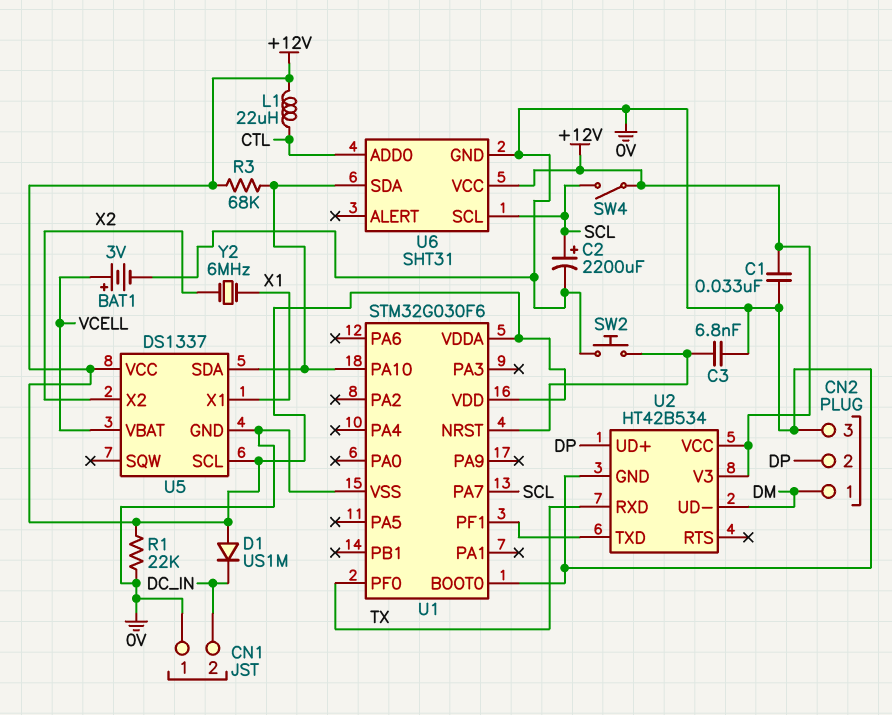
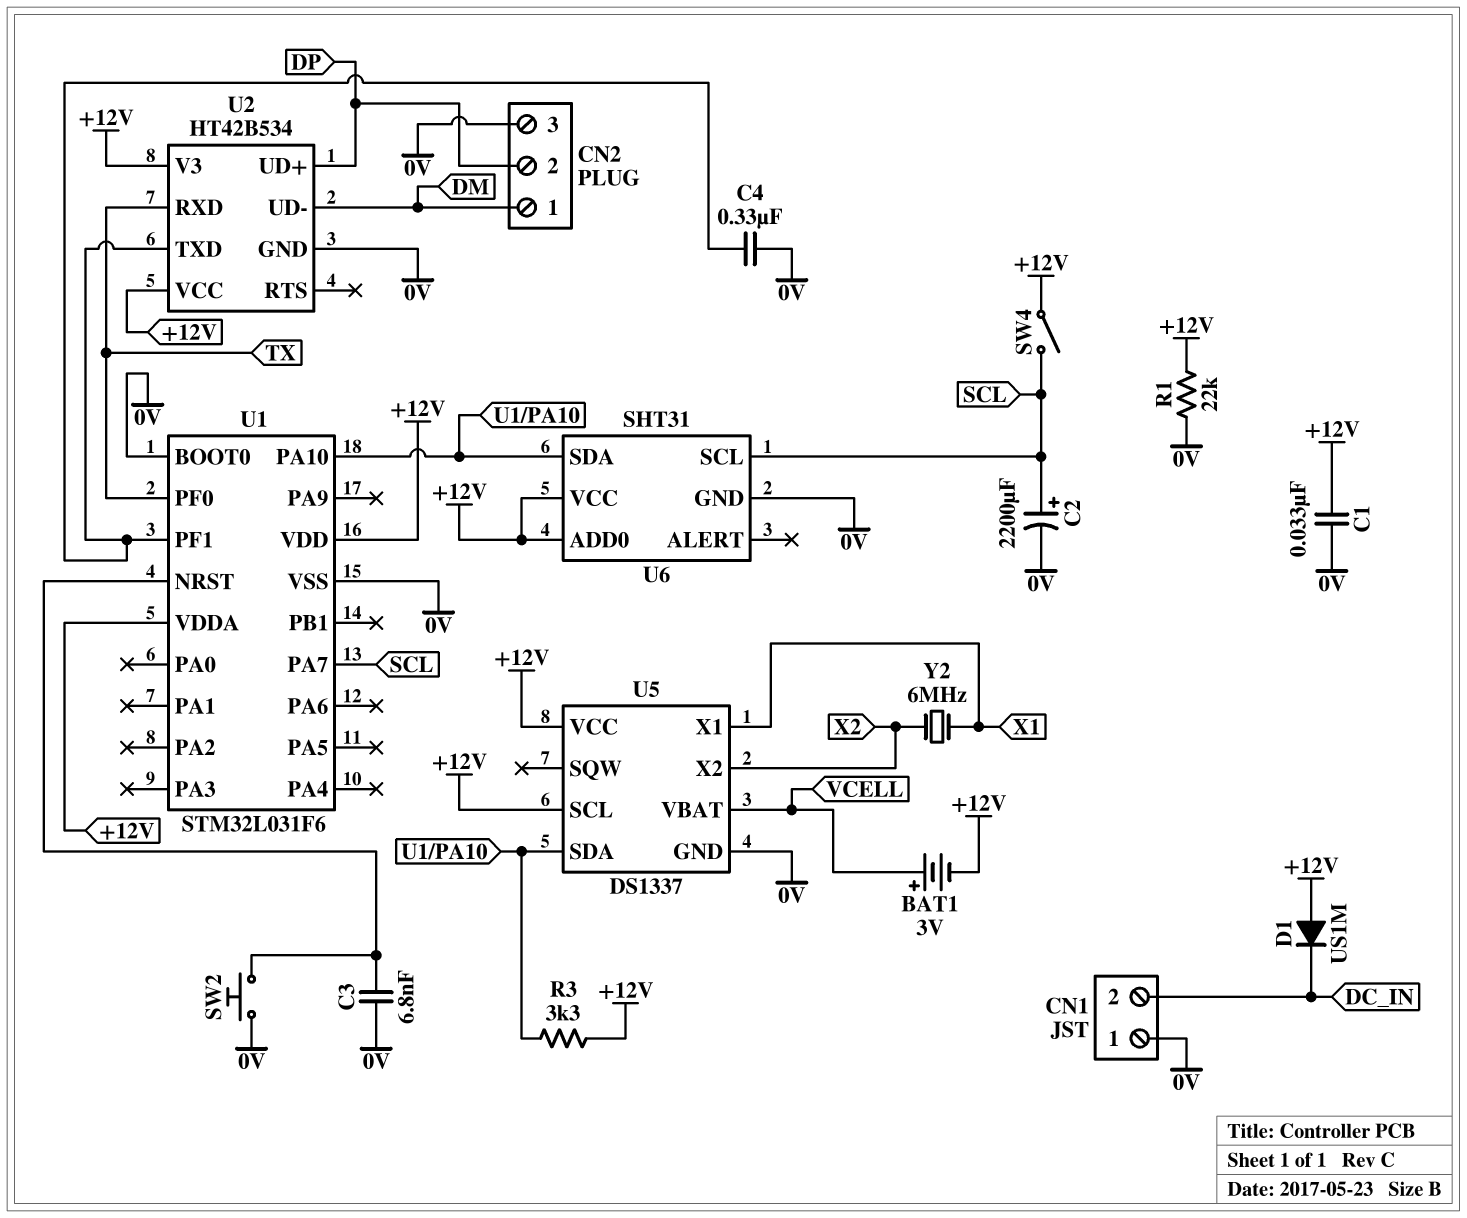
BAT1: 3V (plus VCELL, minus 0V) -> 3V (plus VCELL, minus +12V)
C4: none -> 330nF (0V, U1/PF1)
L1: 22uH (+12V, CTL) -> none
R3: 68k (+12V, U1/PA10) -> 3.3k (+12V, U1/PA10)
U1: STM32G030F6 -> STM32L031F6
U6 pin ADD0: CTL -> +12V

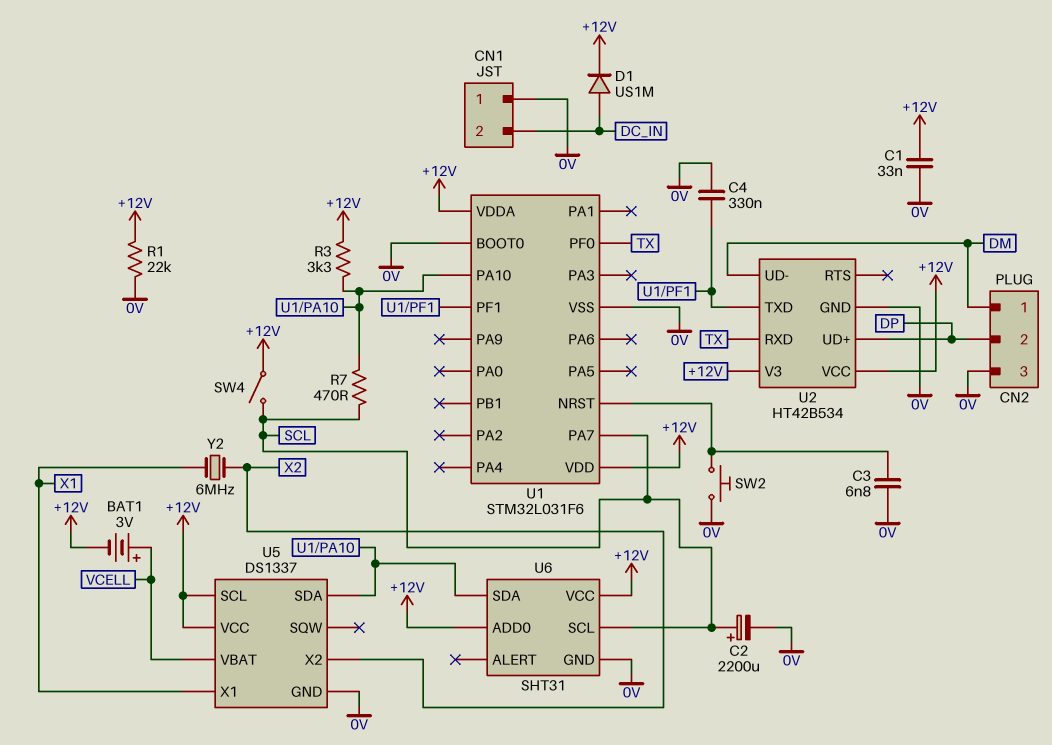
D1: diode US1M (A +12V, K DC_IN) -> diode US1M (A DC_IN, K +12V)
R7: none -> 470 (SCL, U1/PA10)

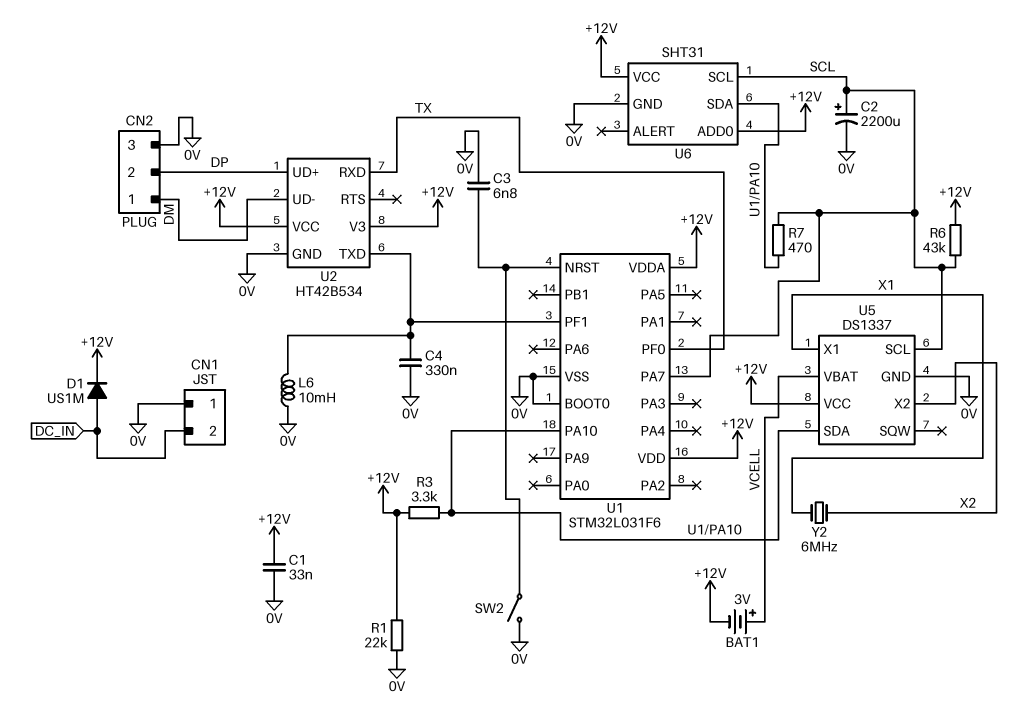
L6: none -> 10mH (0V, U1/PF1)
R6: none -> 43k (+12V, SCL)
SW2: button (0V, U1/NRST) -> switch (0V, U1/NRST)
SW4: switch (+12V, SCL) -> none
U5 pin SCL: +12V -> SCL

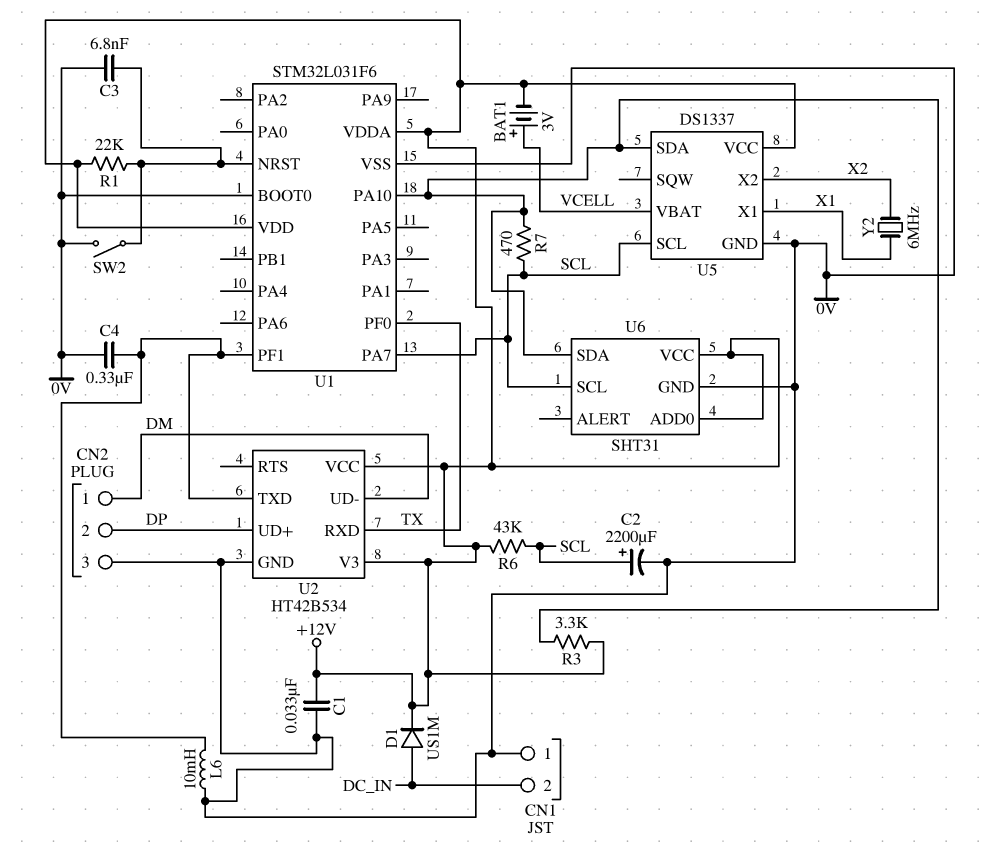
R1: 22k (+12V, 0V) -> 22k (+12V, U1/NRST)

